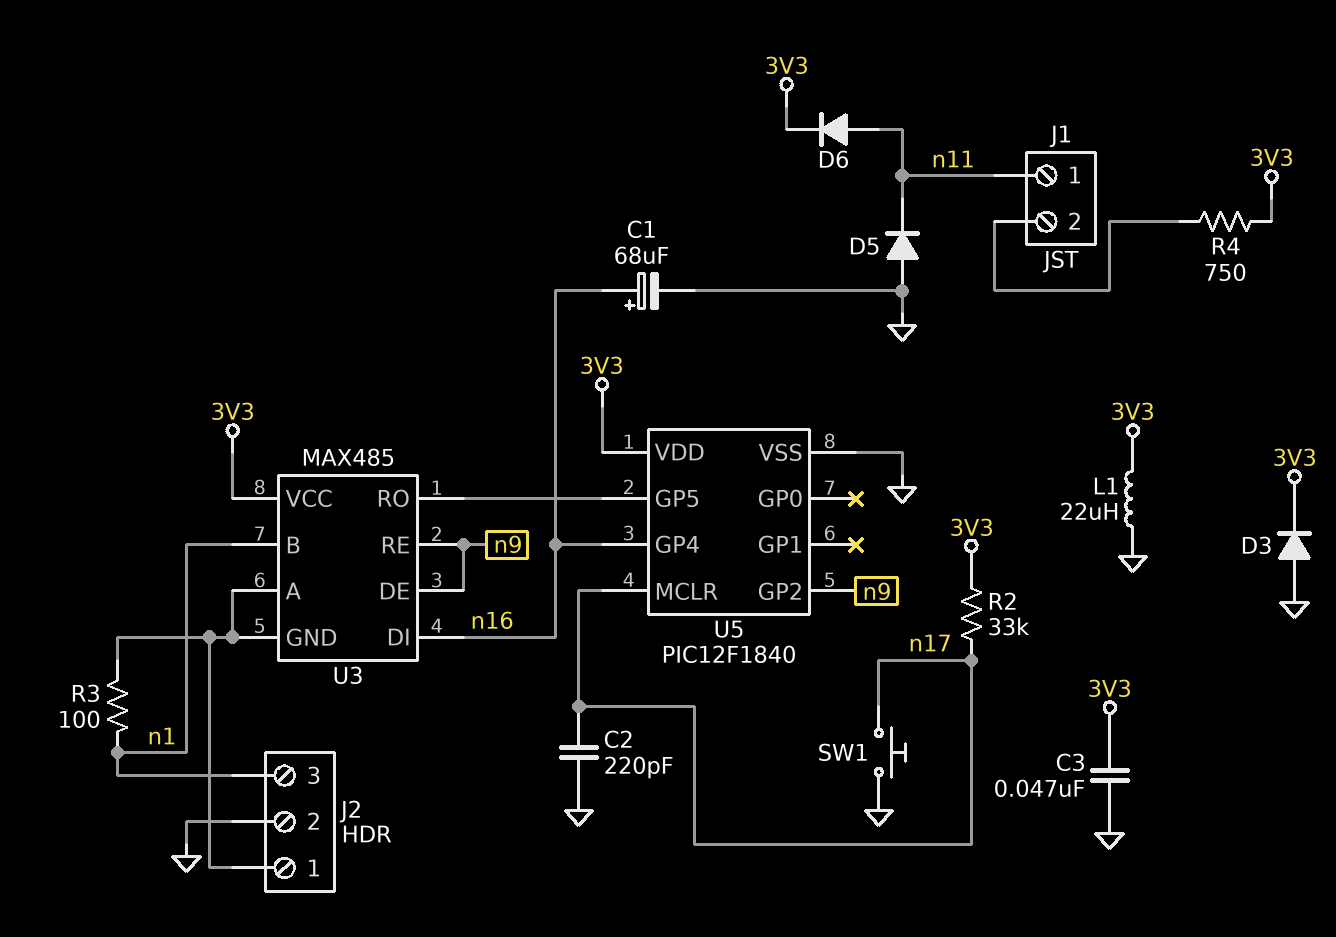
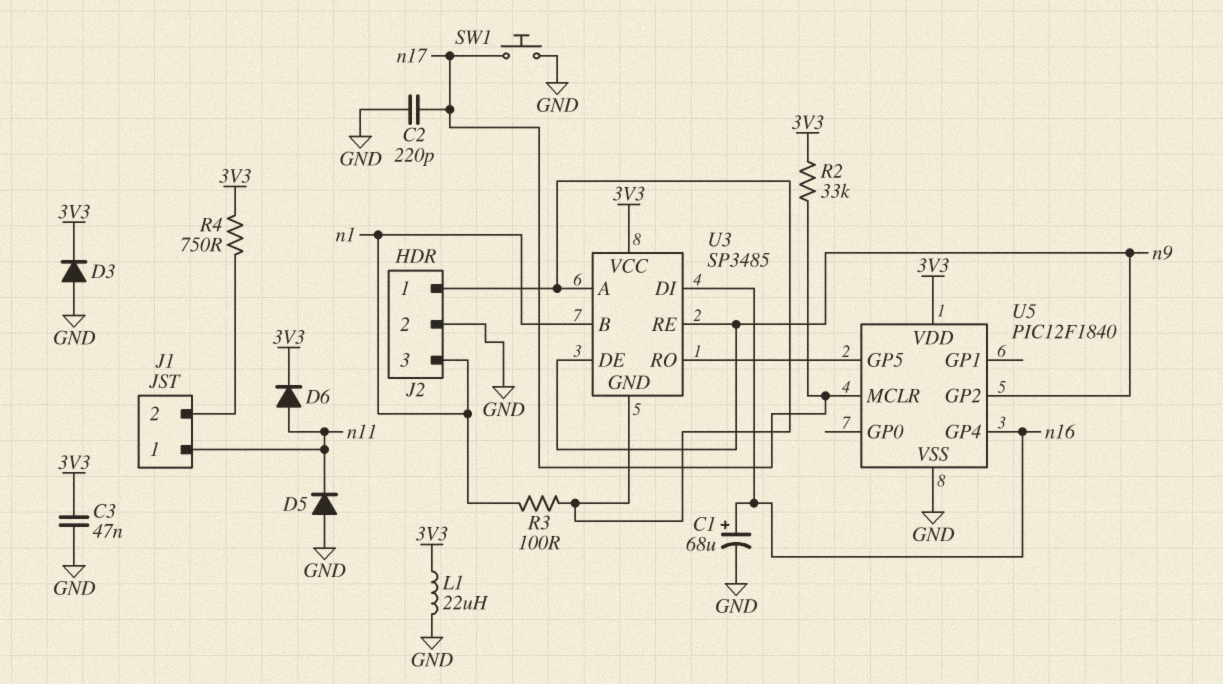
U3: MAX485 -> SP3485

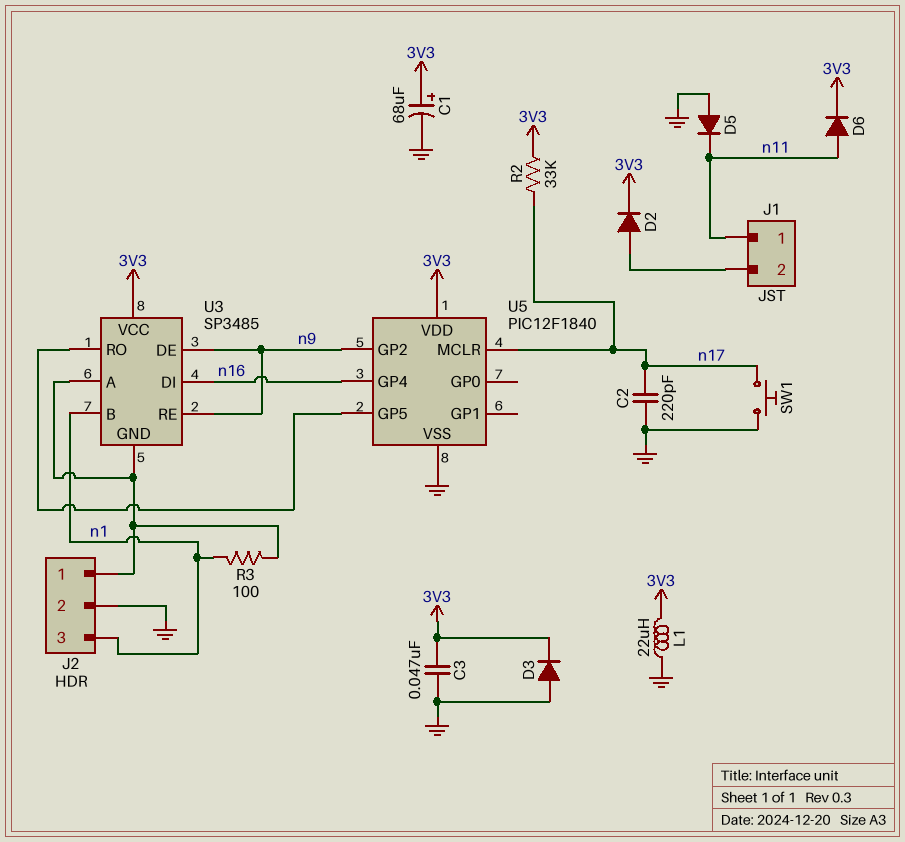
C1: 68uF (plus n16, minus GND) -> 68uF (plus 3V3, minus GND)
D2: none -> diode (A J1/2, K 3V3)
R4: 750 (3V3, J1/2) -> none

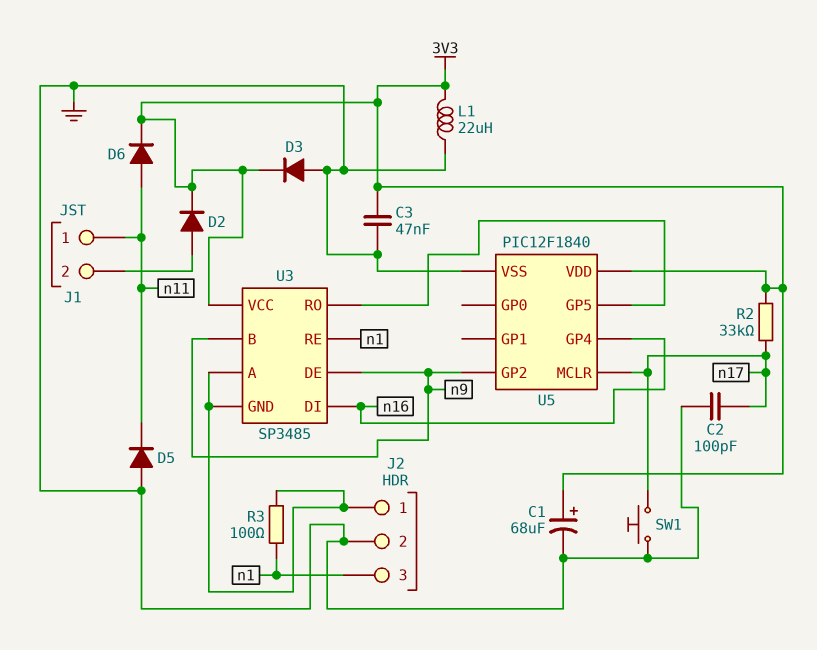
C2: 220pF (GND, n17) -> 100pF (GND, n17)
U3 pin B: n1 -> n9
U3 pin RE: n9 -> n1

